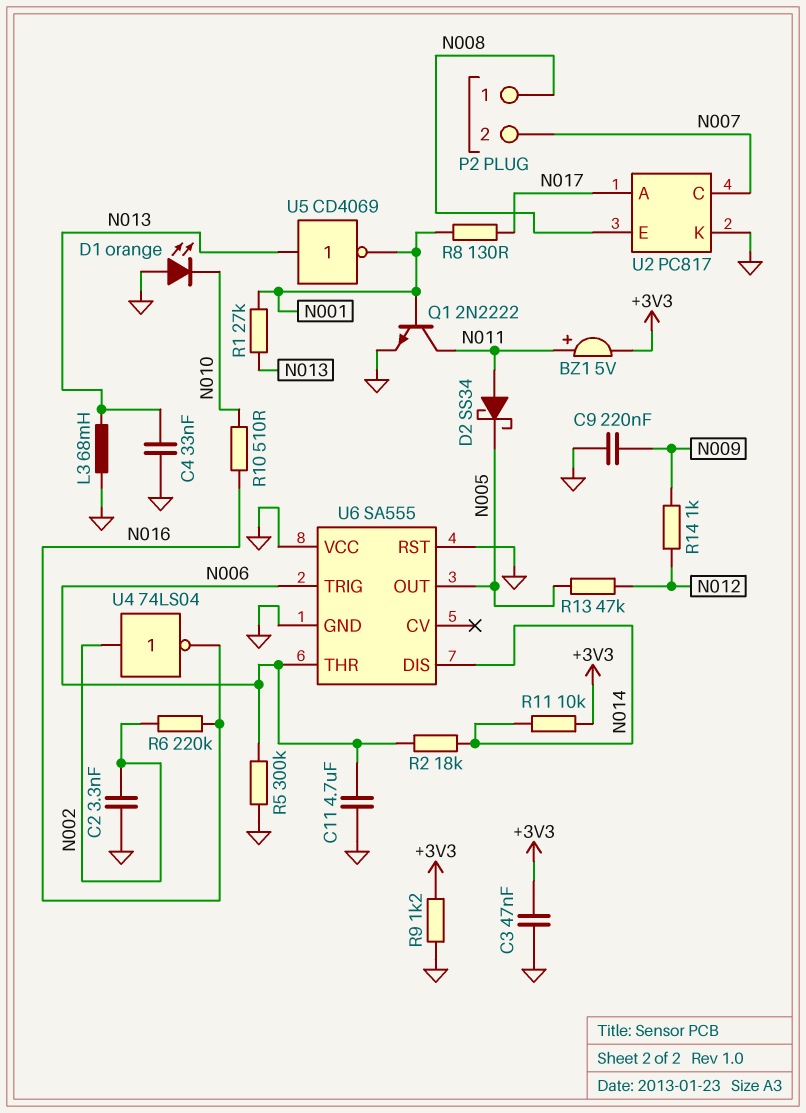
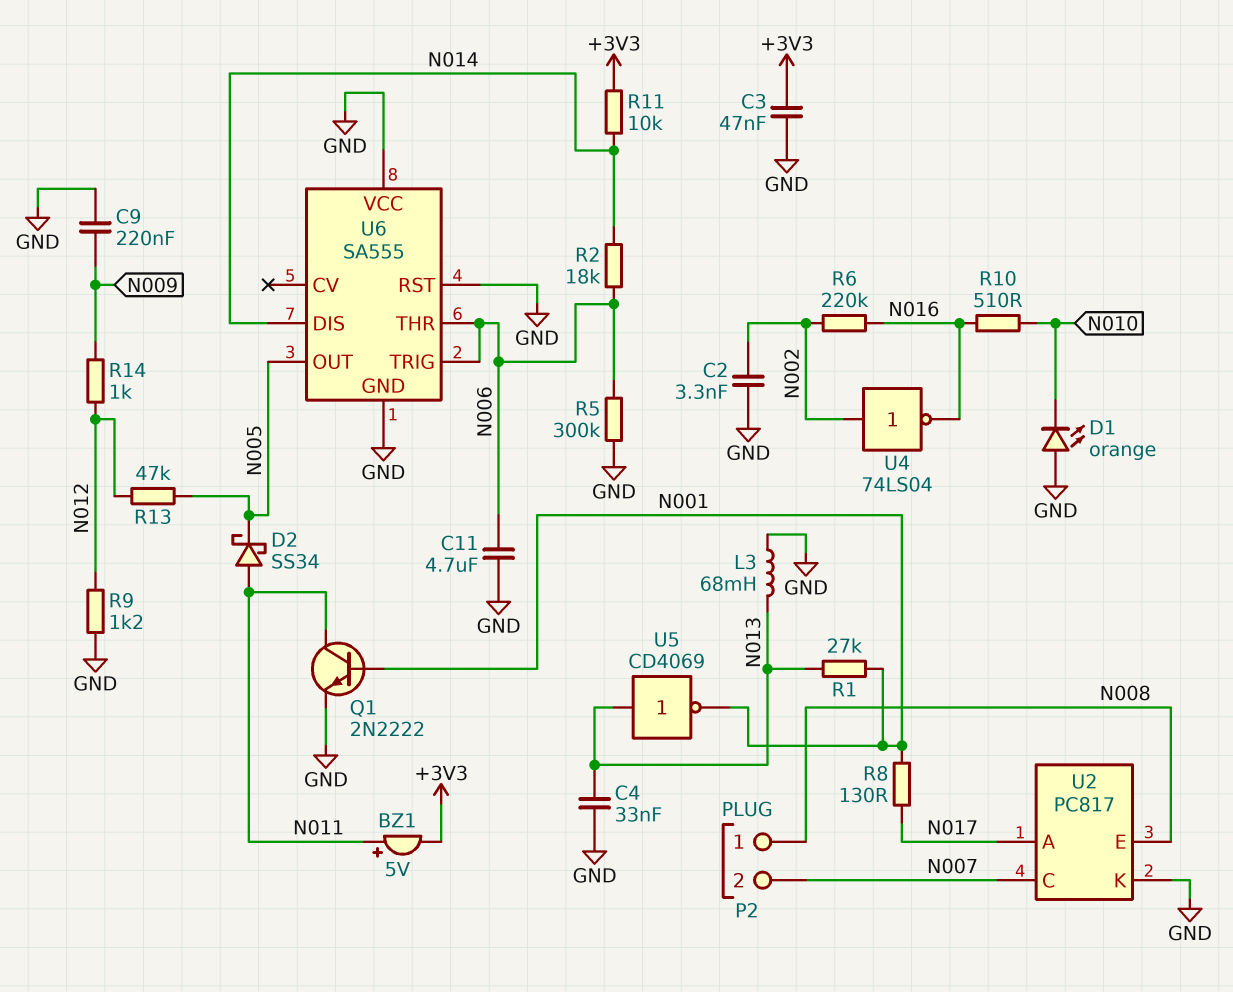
R9: 1.2k (+3V3, GND) -> 1.2k (GND, N012)

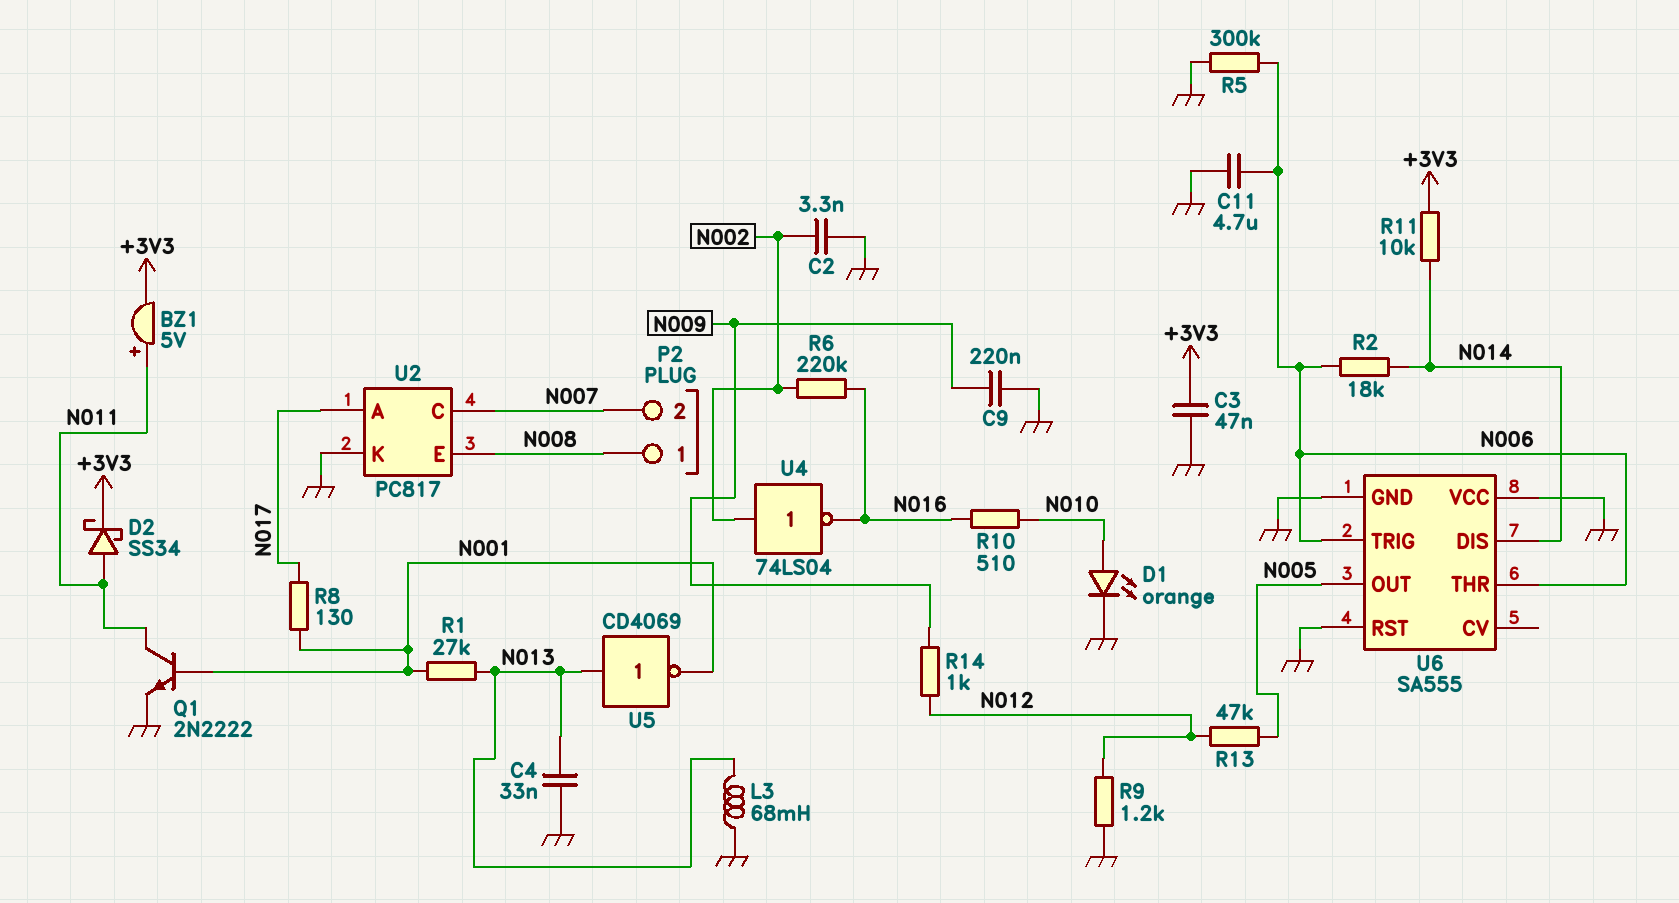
D1: LED orange (A GND, K N010) -> LED orange (A N010, K GND)
D2: schottky SS34 (A N011, K N005) -> schottky SS34 (A N011, K +3V3)

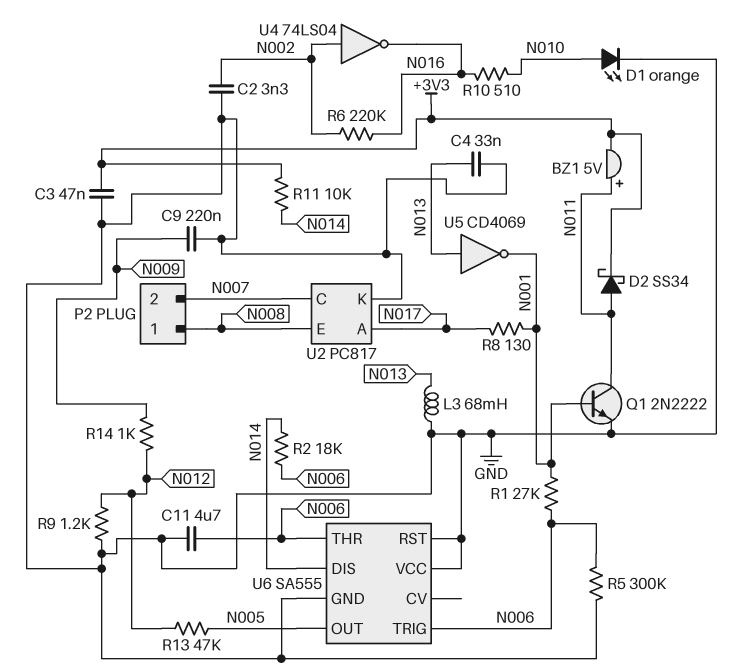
R1: 27k (N001, N013) -> 27k (N001, N006)

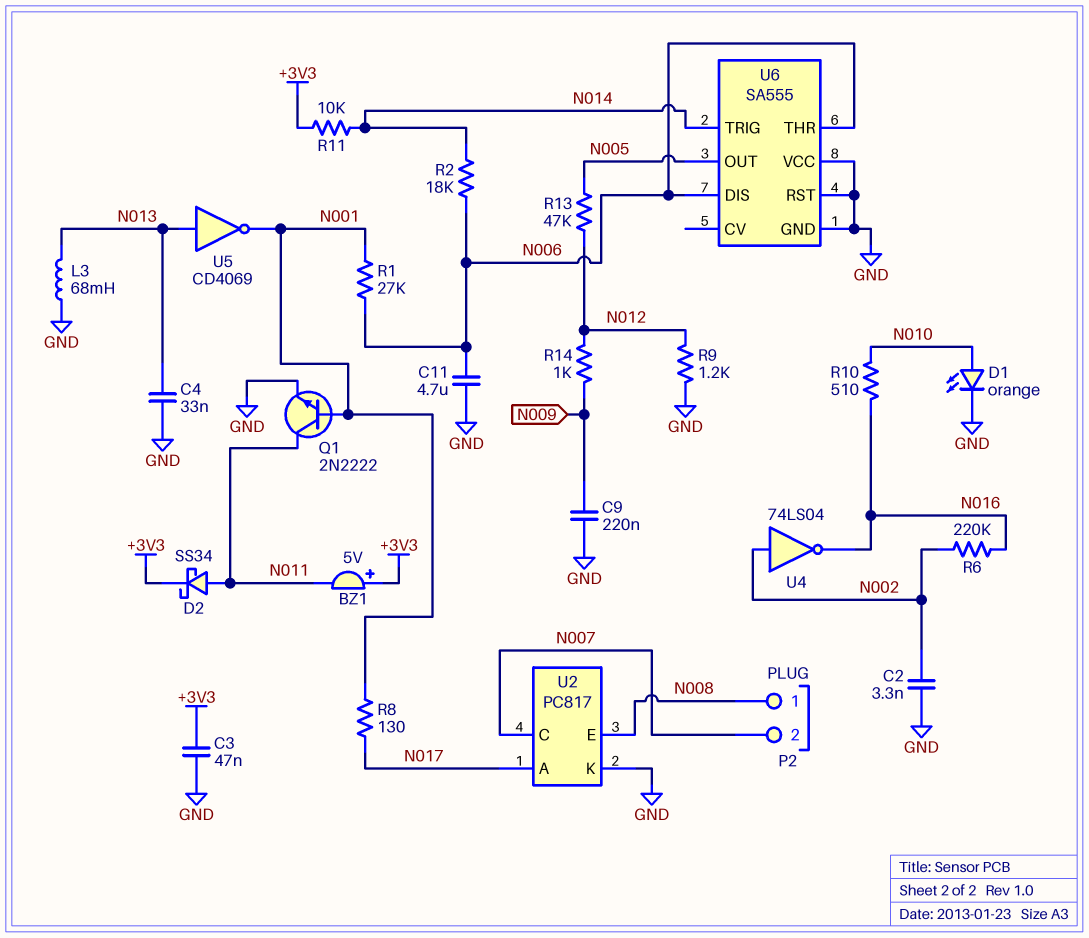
BZ1: buzzer 5V (plus N011, minus +3V3) -> buzzer 5V (plus +3V3, minus N011)
R5: 300k (GND, N006) -> none
U6 pin DIS: N014 -> N006
U6 pin TRIG: N006 -> N014

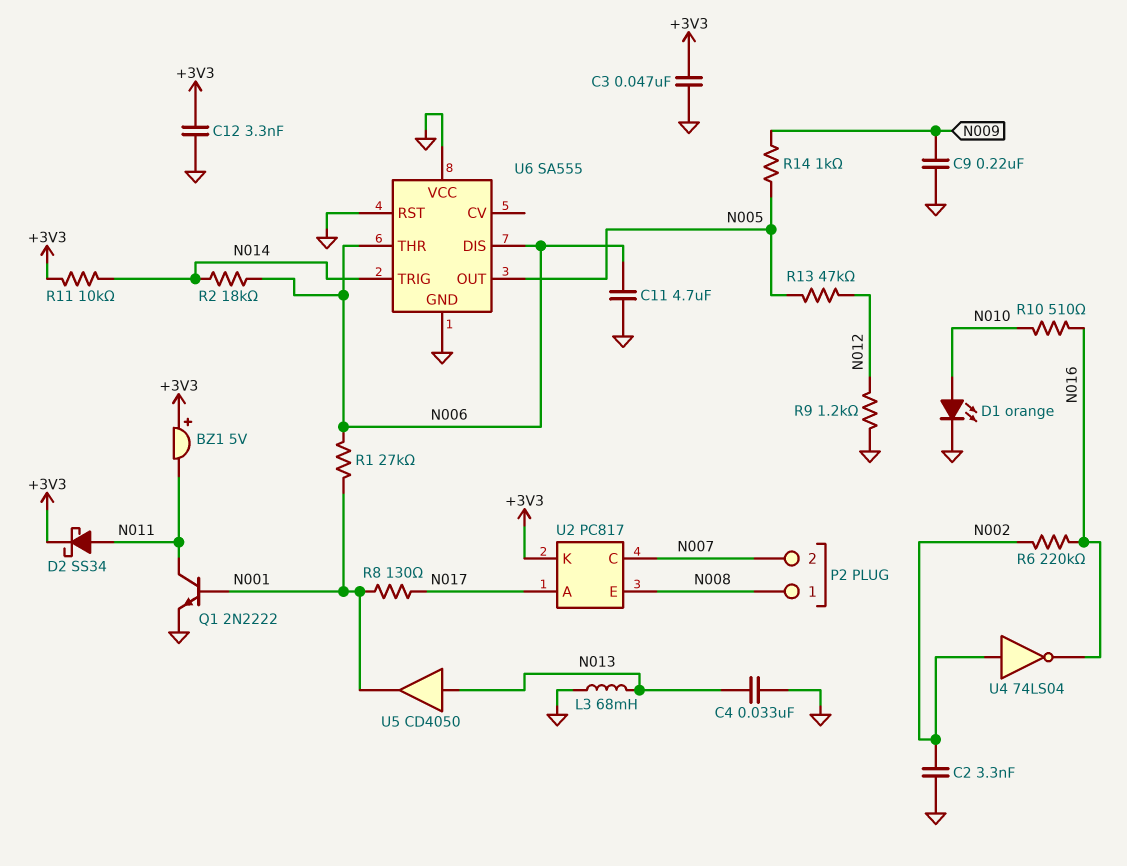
C12: none -> 3.3nF (+3V3, GND)
R14: 1k (N009, N012) -> 1k (N005, N009)
U2 pin K: GND -> +3V3
U5: NOT CD4069 (in N013, out N001) -> buffer CD4050 (in N013, out N001)

